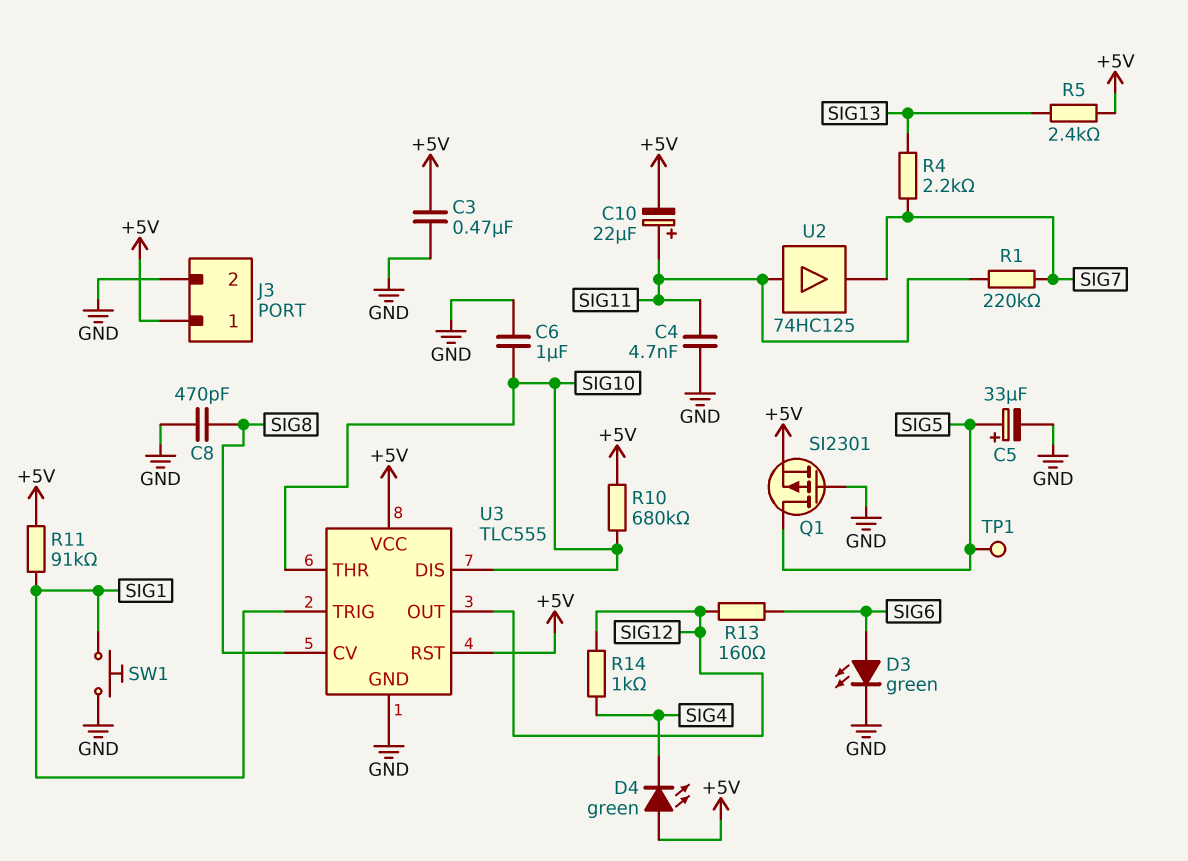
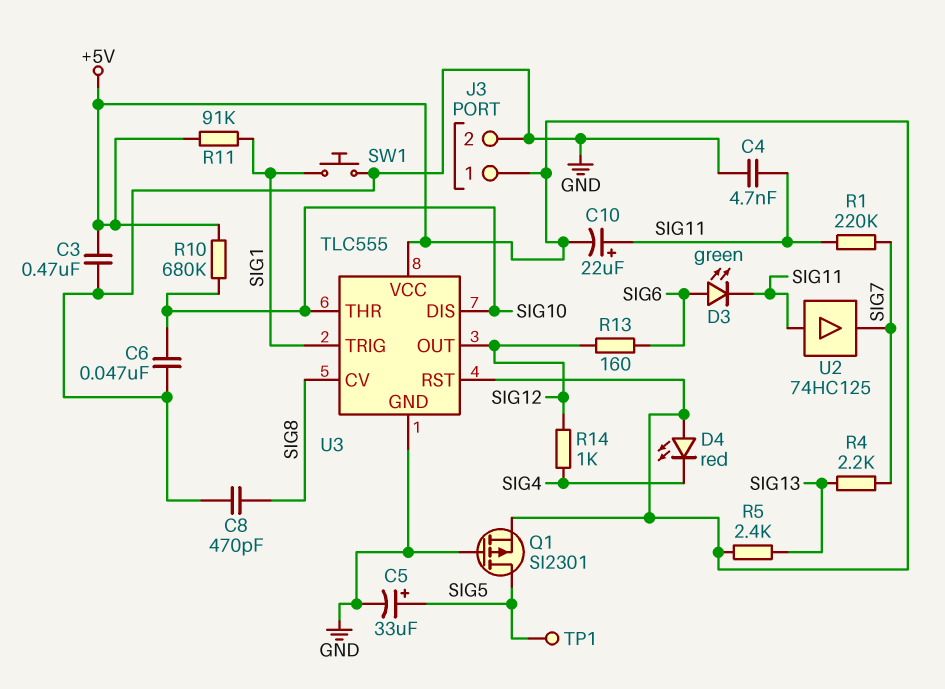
C6: 1uF (GND, SIG10) -> 47nF (GND, SIG10)
D3: LED green (A SIG6, K GND) -> LED green (A SIG6, K SIG11)
D4: LED green (A +5V, K SIG4) -> LED red (A +5V, K SIG4)

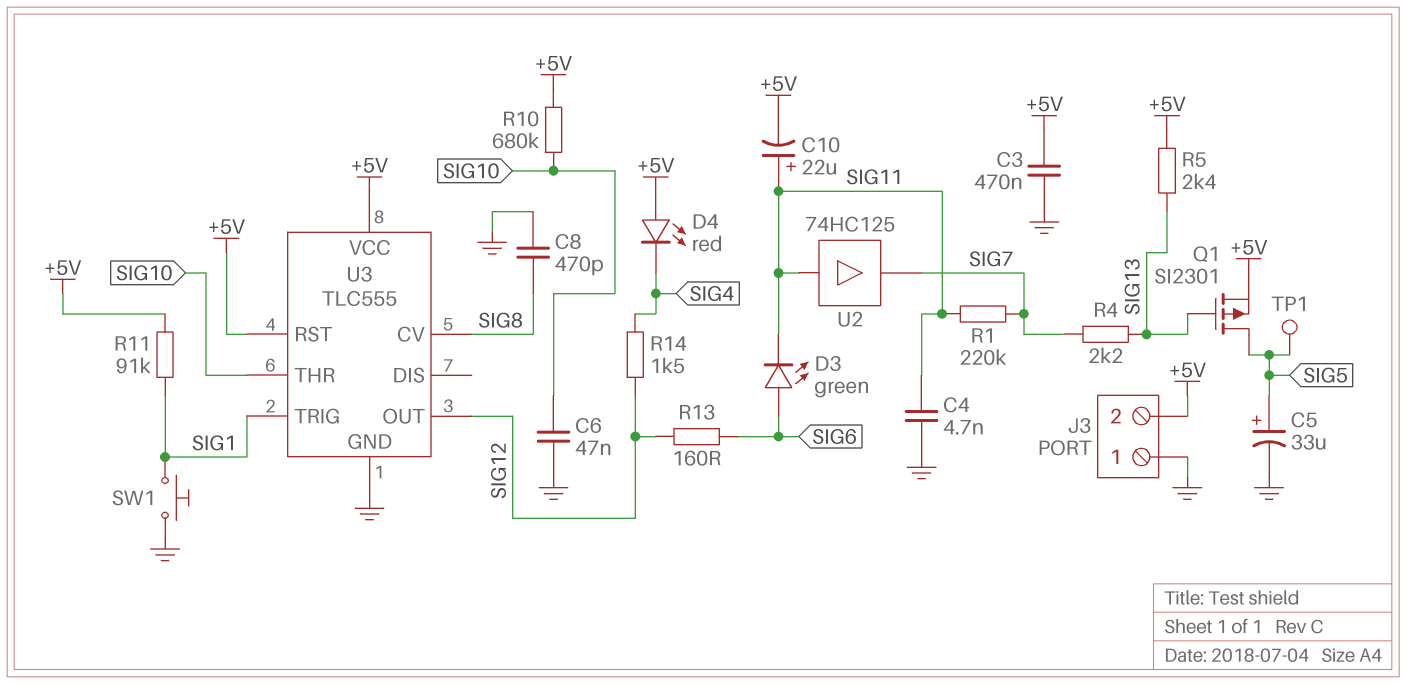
J3 pin 1: +5V -> GND
J3 pin 2: GND -> +5V
Q1: PMOS SI2301 (G GND, D SIG5, S +5V) -> PMOS SI2301 (G SIG13, D SIG5, S +5V)
R14: 1k (SIG4, SIG12) -> 1.5k (SIG4, SIG12)
U3 pin DIS: SIG10 -> none

